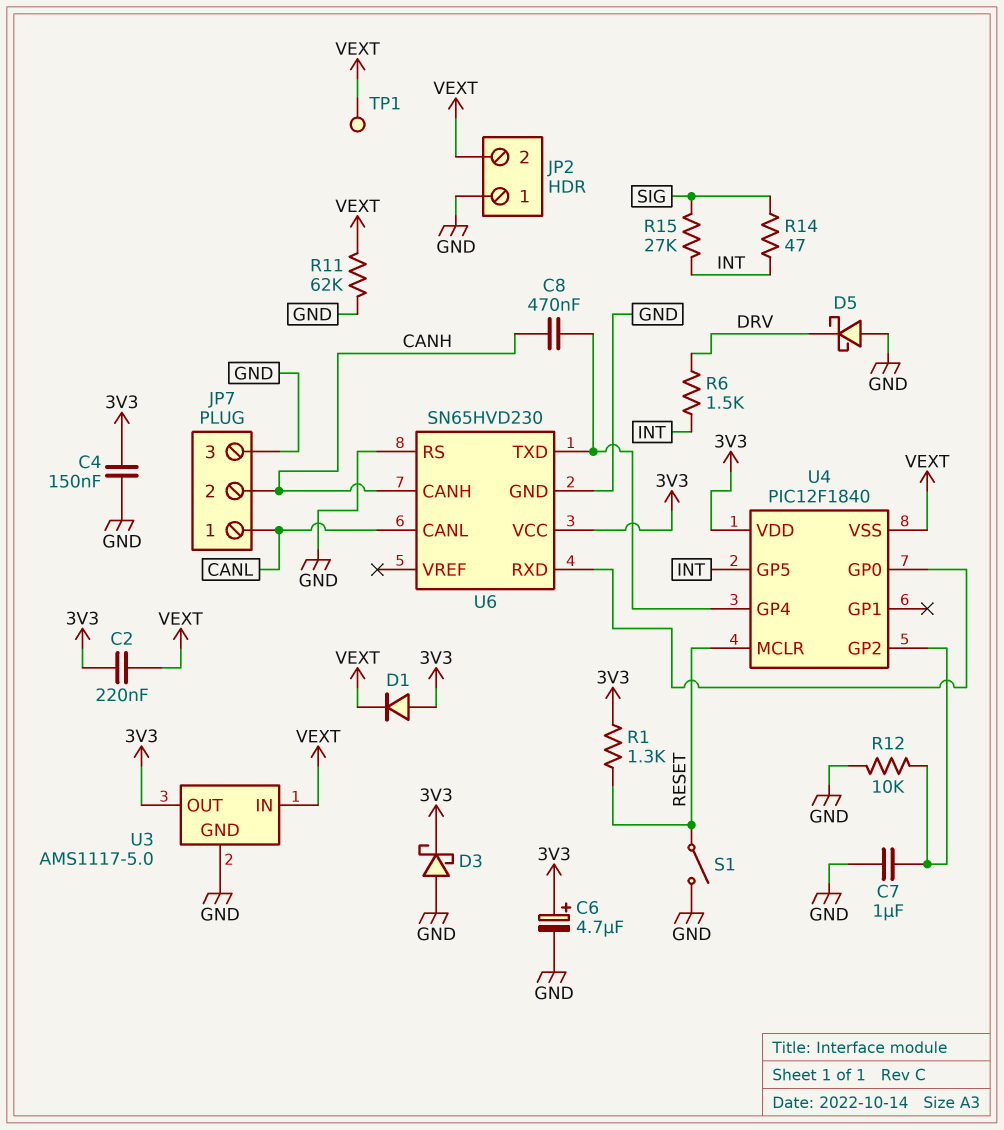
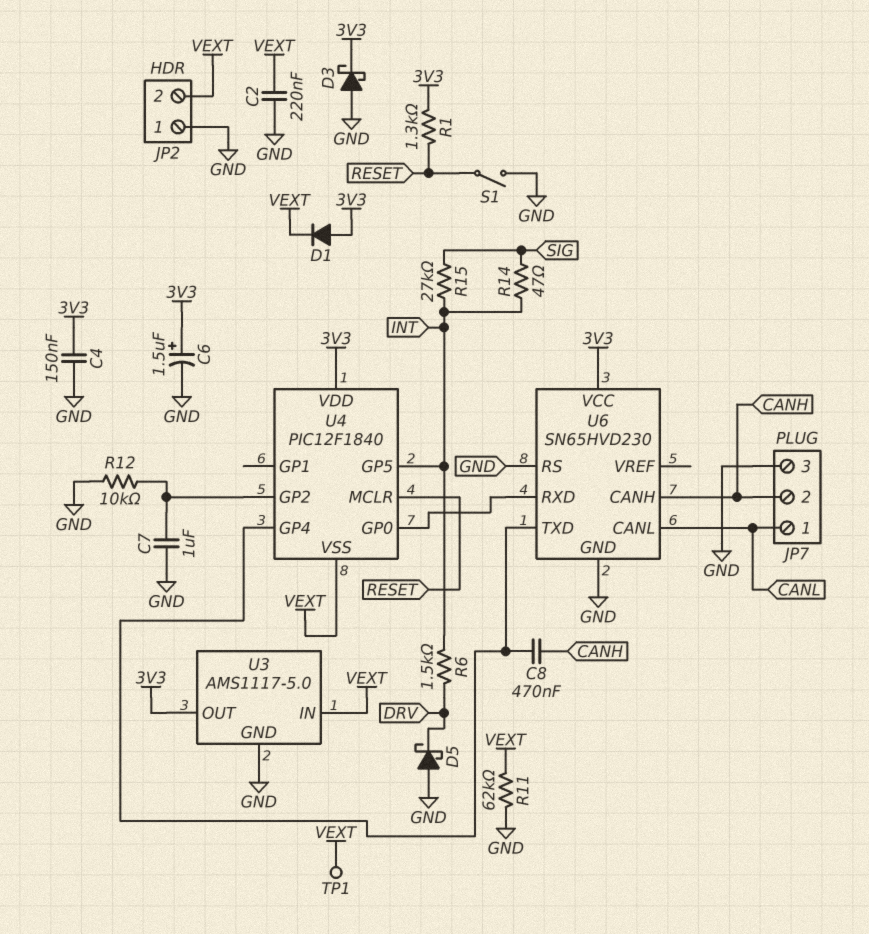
C2: 220nF (3V3, VEXT) -> 220nF (GND, VEXT)
C6: 4.7uF (plus 3V3, minus GND) -> 1.5uF (plus 3V3, minus GND)

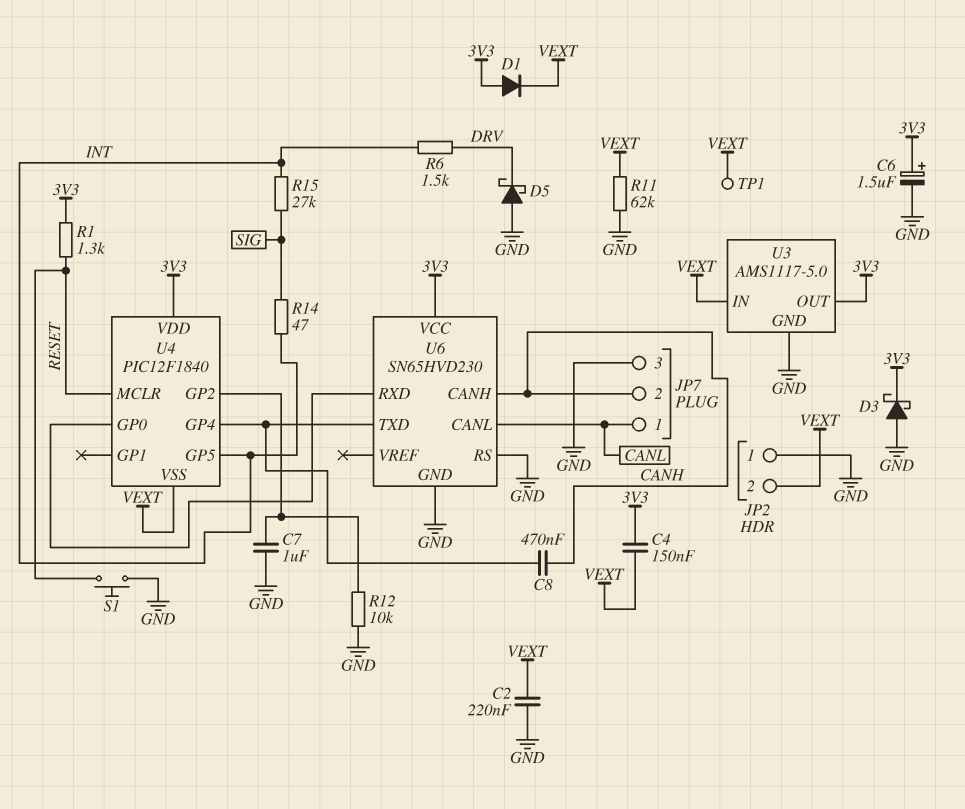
C4: 150nF (3V3, GND) -> 150nF (3V3, VEXT)
S1: switch (GND, RESET) -> button (GND, RESET)

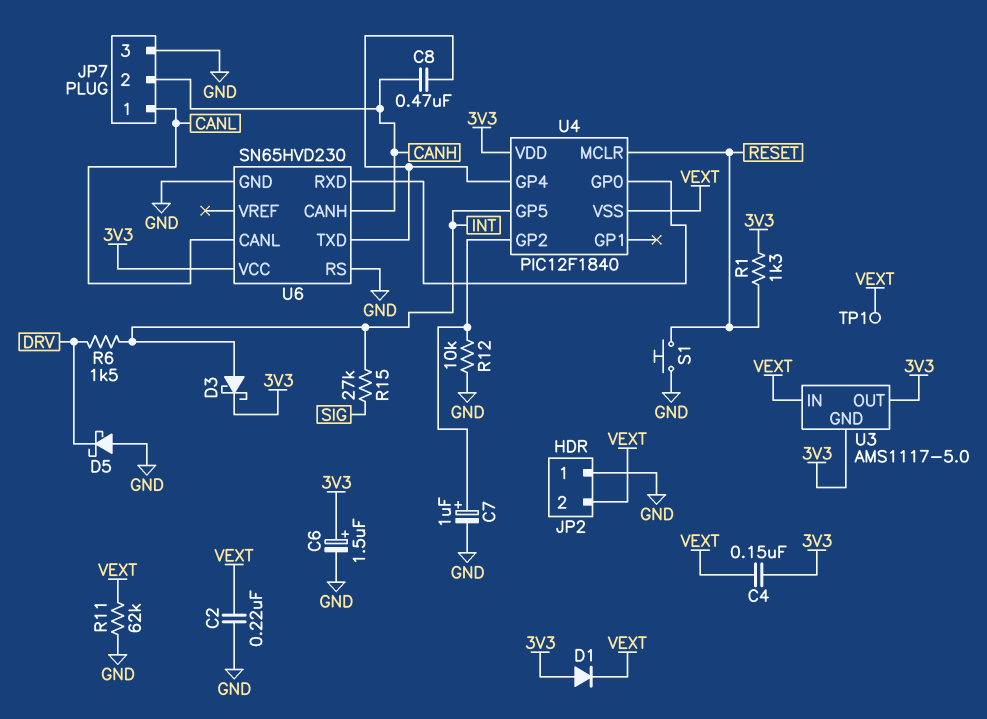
C7: 1uF (GND, U4/GP2) -> 1uF (plus U4/GP2, minus GND)
D3: schottky (A GND, K 3V3) -> schottky (A INT, K 3V3)
R14: 47 (INT, SIG) -> none
U3 pin GND: GND -> 3V3

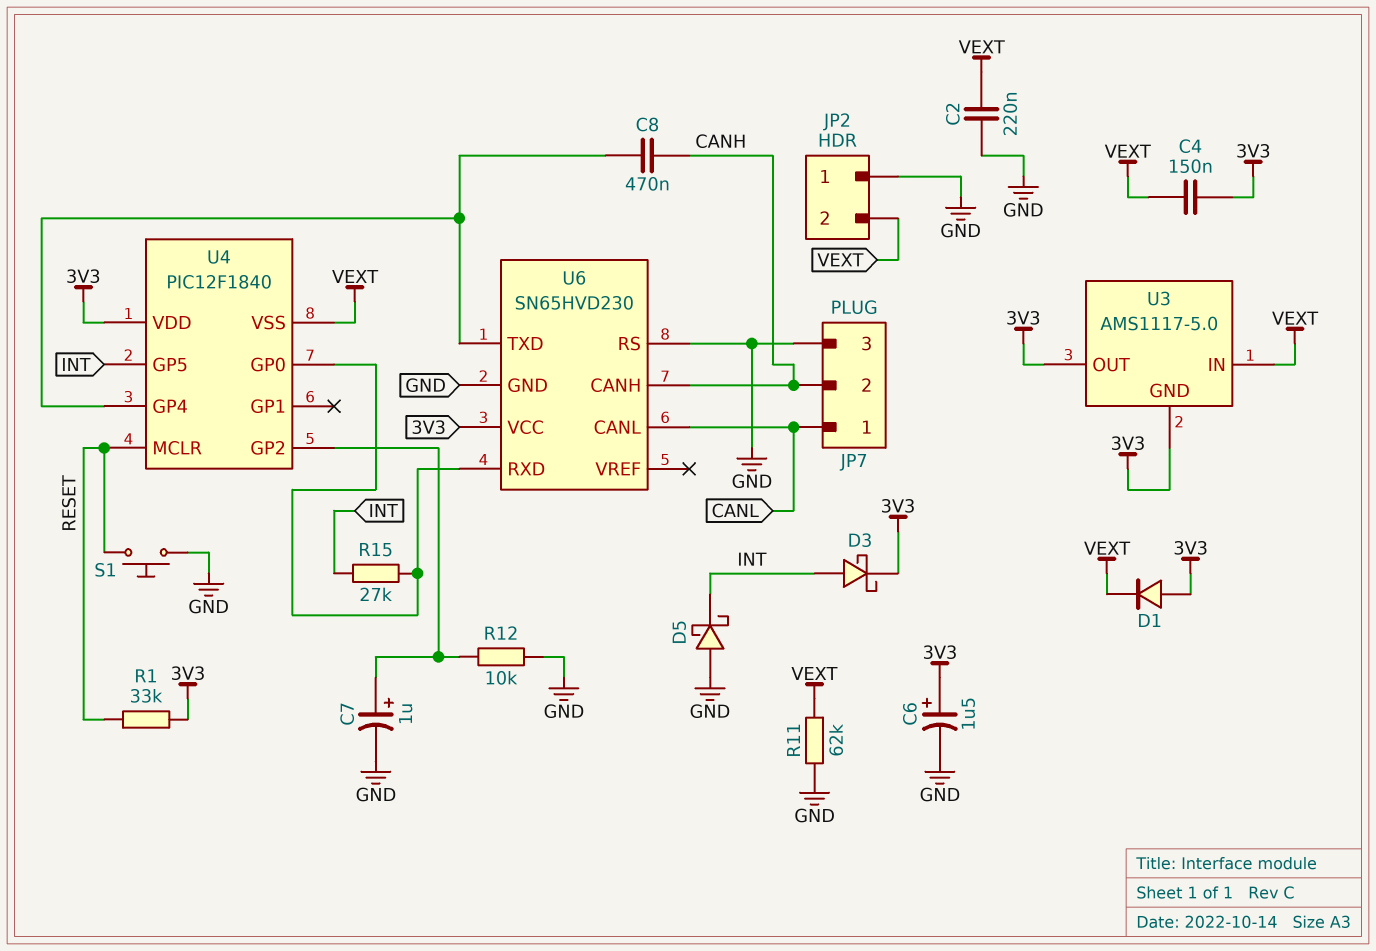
D5: schottky (A GND, K DRV) -> schottky (A GND, K INT)
R1: 1.3k (3V3, RESET) -> 33k (3V3, RESET)
R6: 1.5k (DRV, INT) -> none
R15: 27k (INT, SIG) -> 27k (INT, U4/GP0)
TP1: test point (VEXT) -> none

